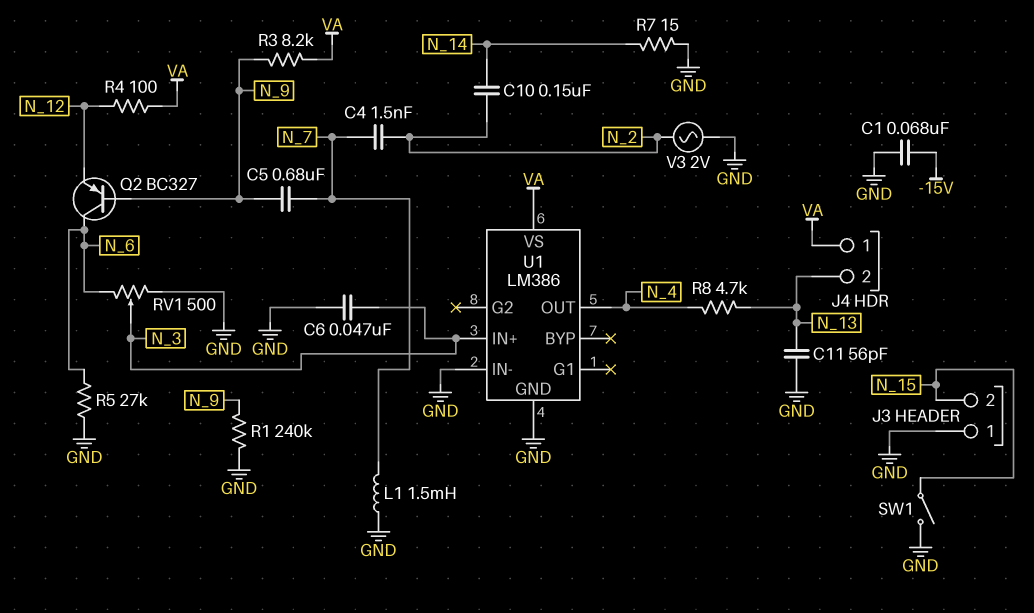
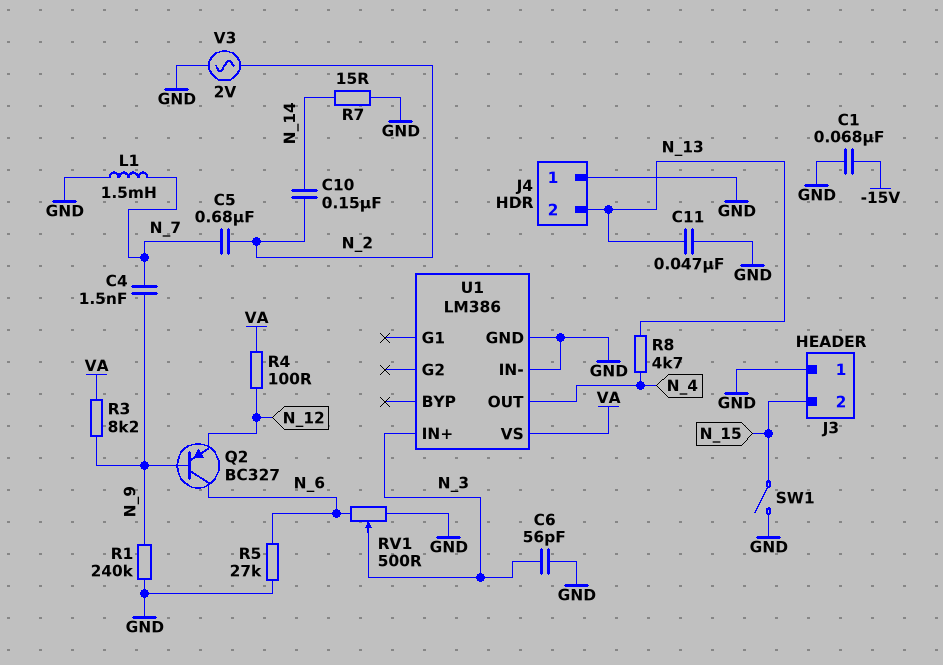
C4: 1.5nF (N_2, N_7) -> 1.5nF (N_7, N_9)
C5: 680nF (N_7, N_9) -> 680nF (N_2, N_7)
C6: 47nF (GND, N_3) -> 56pF (GND, N_3)
C11: 56pF (GND, N_13) -> 47nF (GND, N_13)
J4 pin 1: VA -> GND

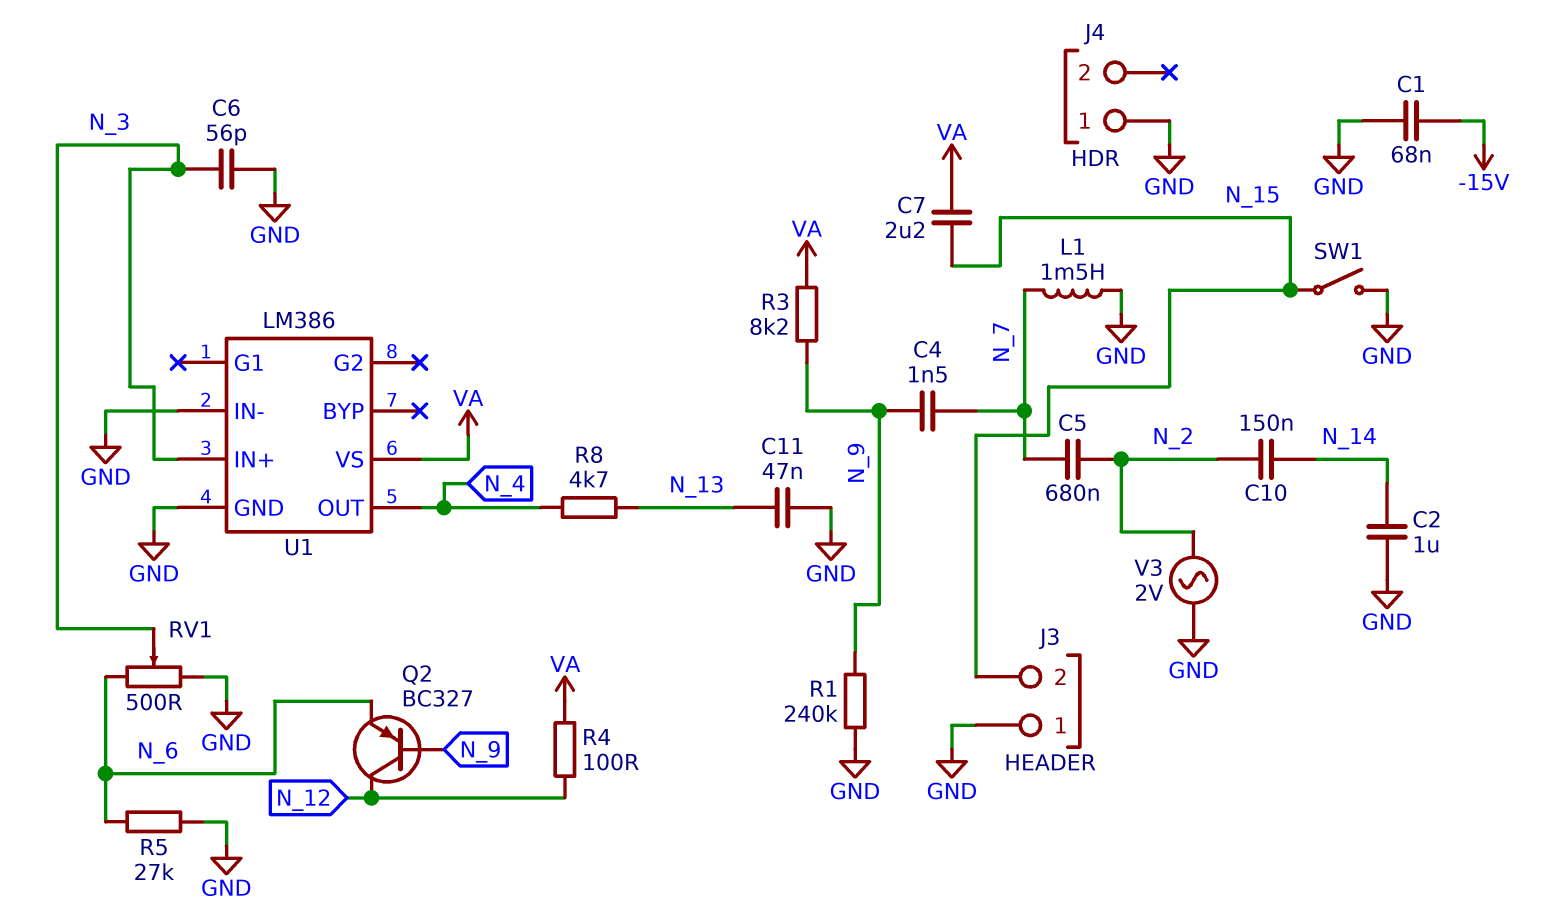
C2: none -> 1uF (GND, N_14)
C7: none -> 2.2uF (N_15, VA)
J4 pin 2: N_13 -> none
Q2: PNP BC327 (B N_9, C N_6, E N_12) -> PNP BC327 (B N_9, C N_12, E N_6)
R7: 15 (GND, N_14) -> none

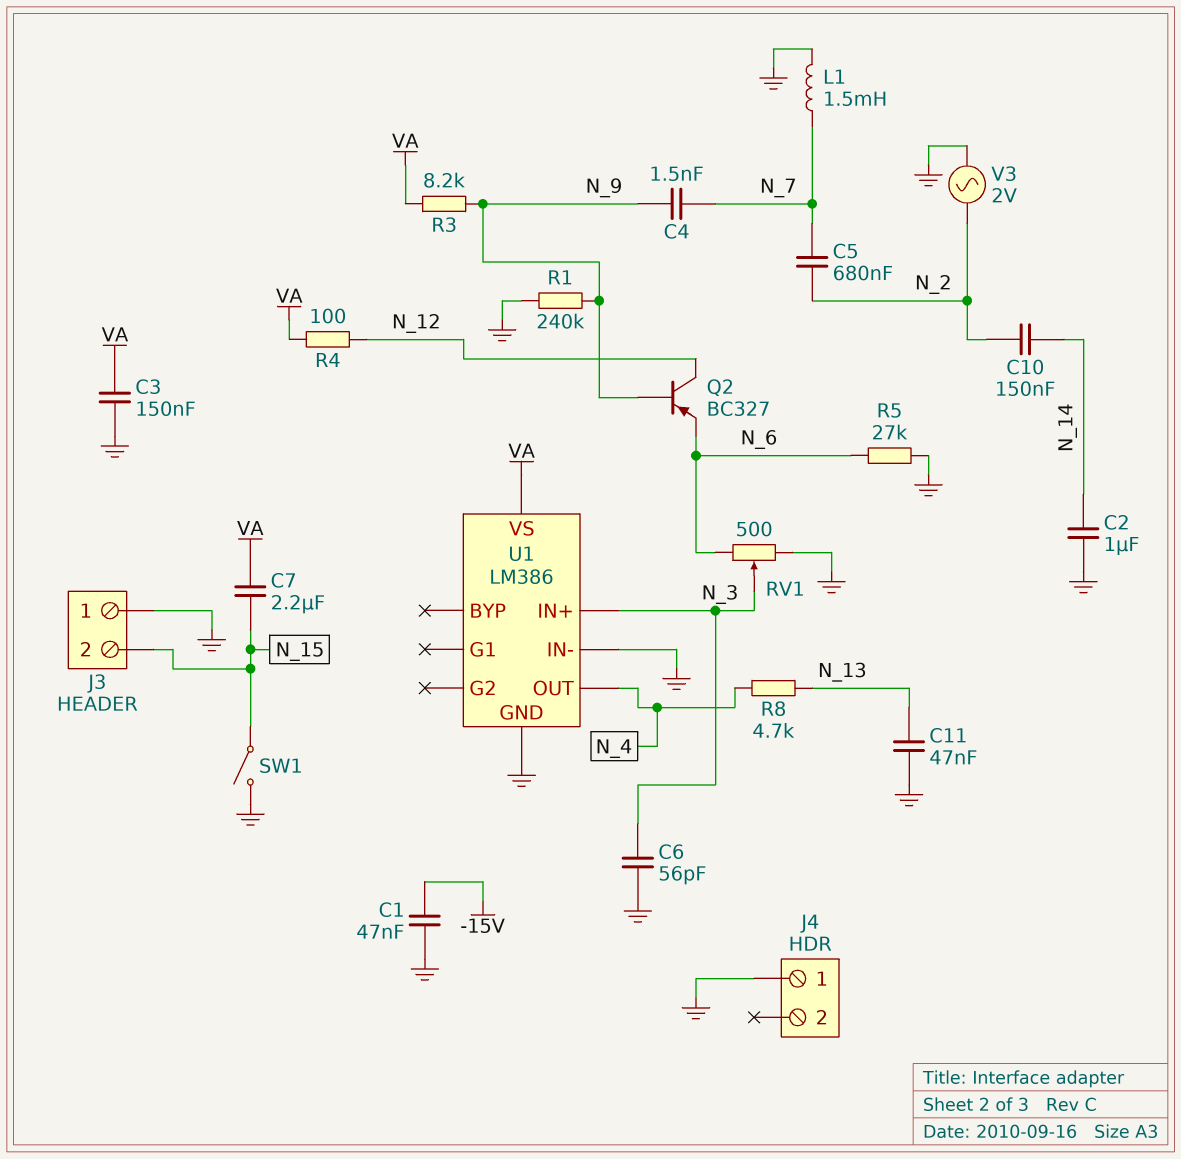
C1: 68nF (-15V, GND) -> 47nF (-15V, GND)
C3: none -> 150nF (GND, VA)

